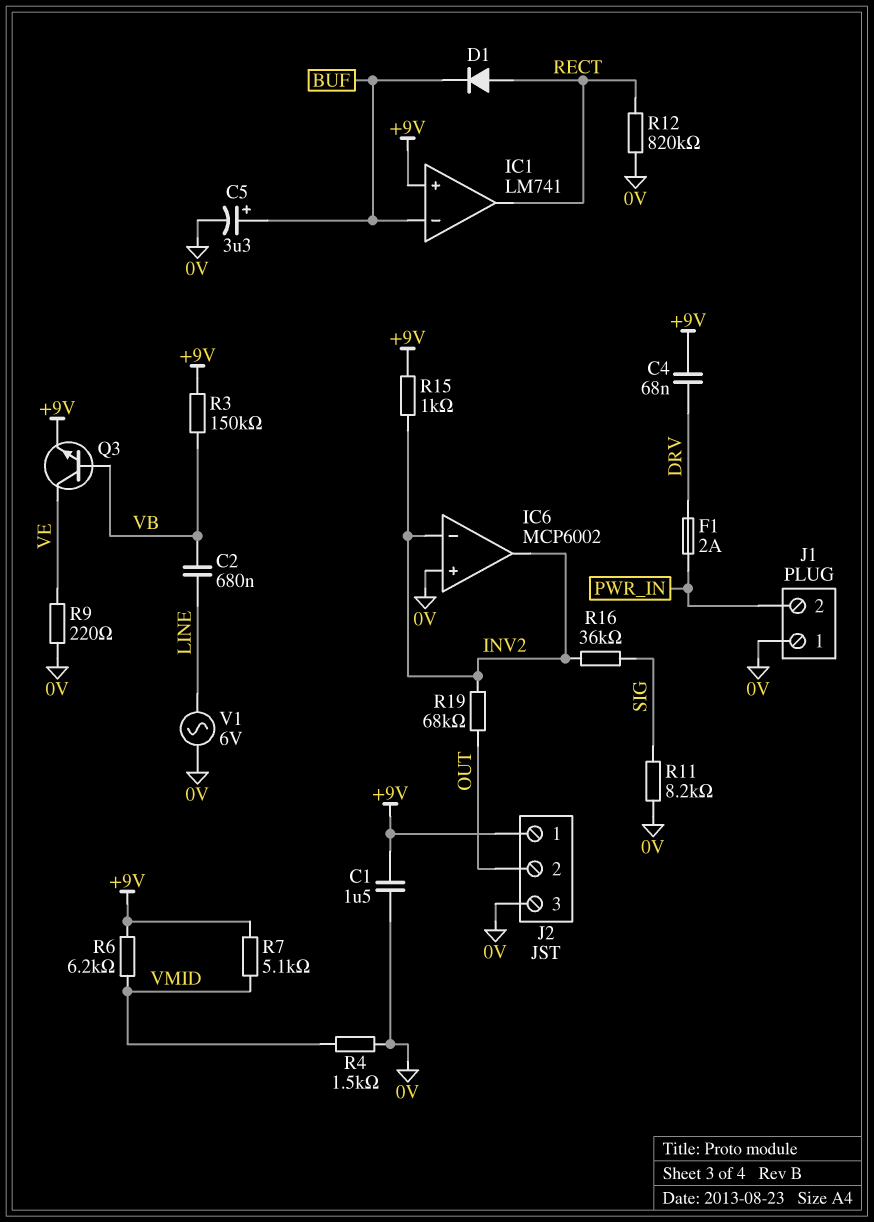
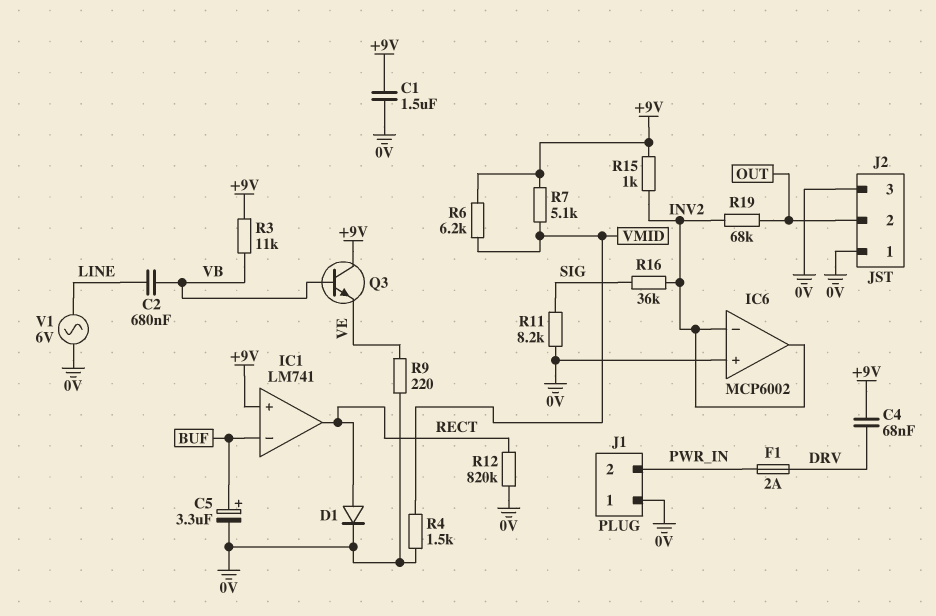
D1: diode (A RECT, K BUF) -> diode (A RECT, K 0V)
J2 pin 1: +9V -> 0V
Q3: NPN (B VB, C VE, E +9V) -> NPN (B VB, C +9V, E VE)
R3: 150k (+9V, VB) -> 11k (+9V, VB)

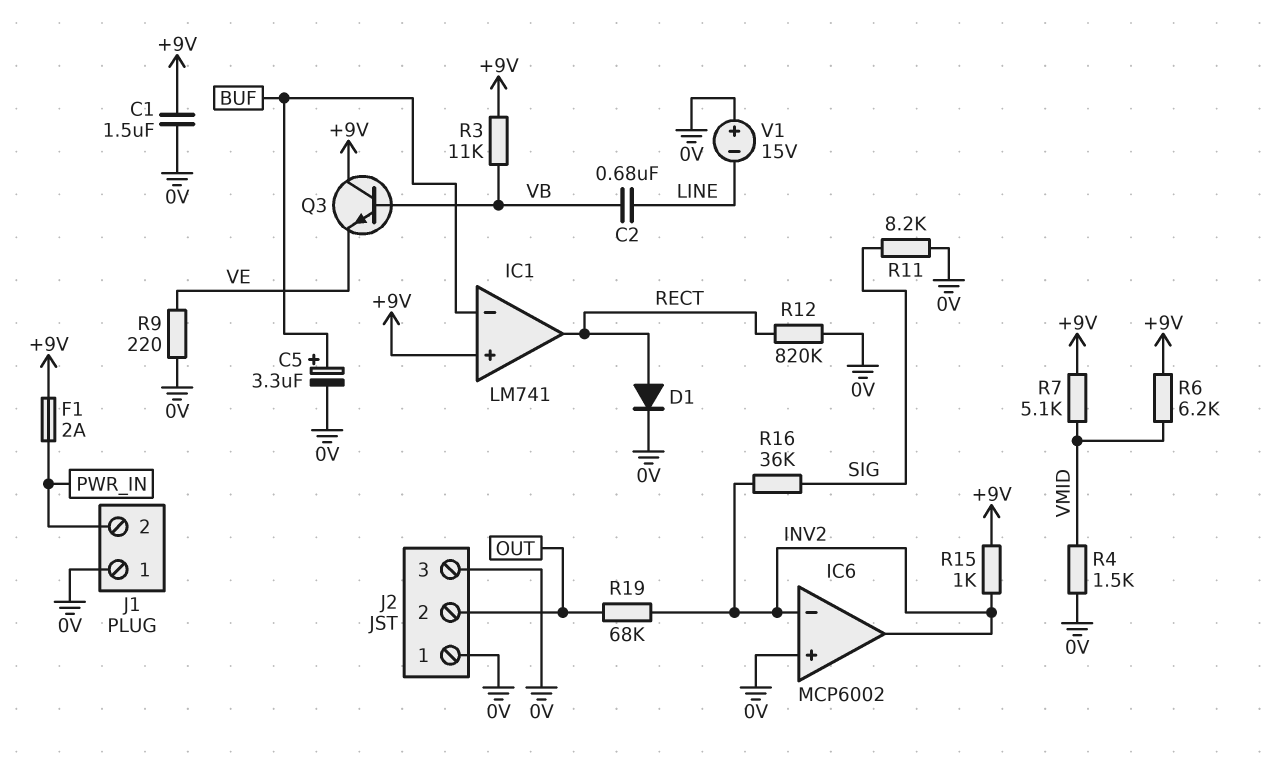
C4: 68nF (+9V, DRV) -> none
F1: 2A (DRV, PWR_IN) -> 2A (+9V, PWR_IN)
V1: AC 6V (0V, LINE) -> 15V (plus 0V, minus LINE)

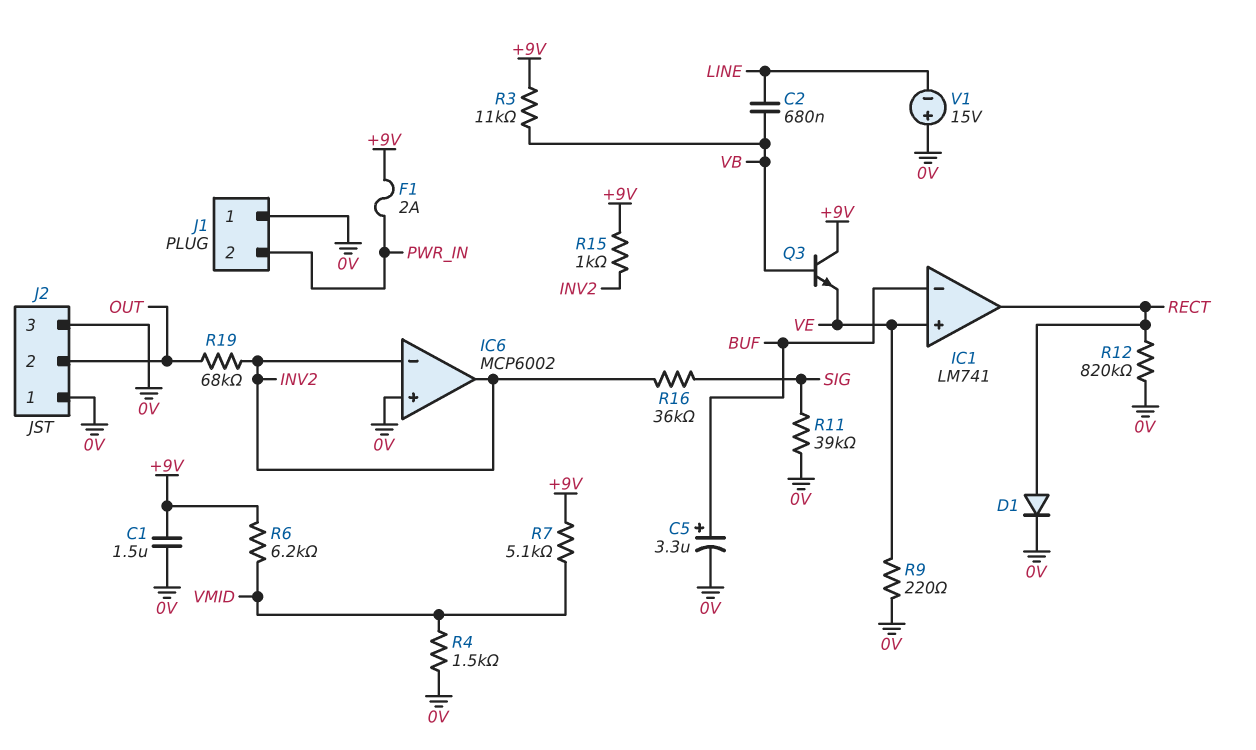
IC1 pin in+: +9V -> VE
R11: 8.2k (0V, SIG) -> 39k (0V, SIG)

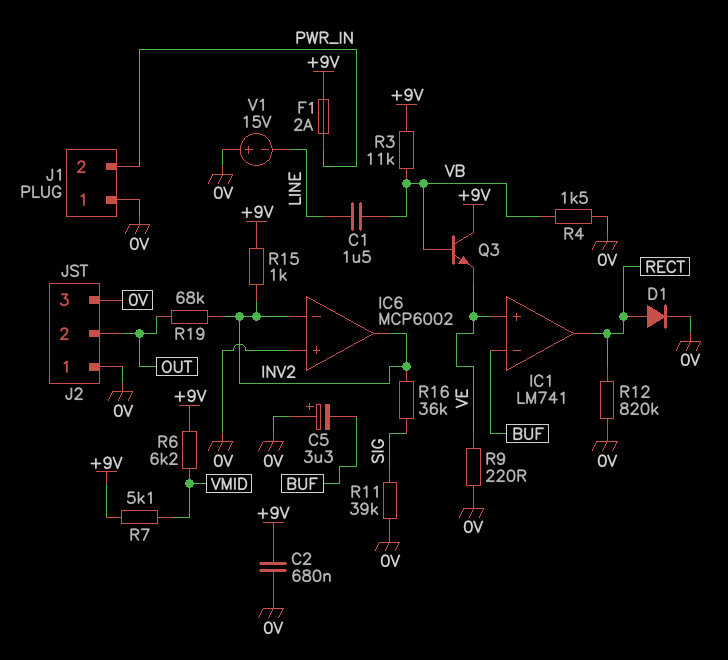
C1: 1.5uF (+9V, 0V) -> 1.5uF (LINE, VB)
C2: 680nF (LINE, VB) -> 680nF (+9V, 0V)
C5: 3.3uF (plus BUF, minus 0V) -> 3.3uF (plus 0V, minus BUF)
R4: 1.5k (0V, VMID) -> 1.5k (0V, VB)

